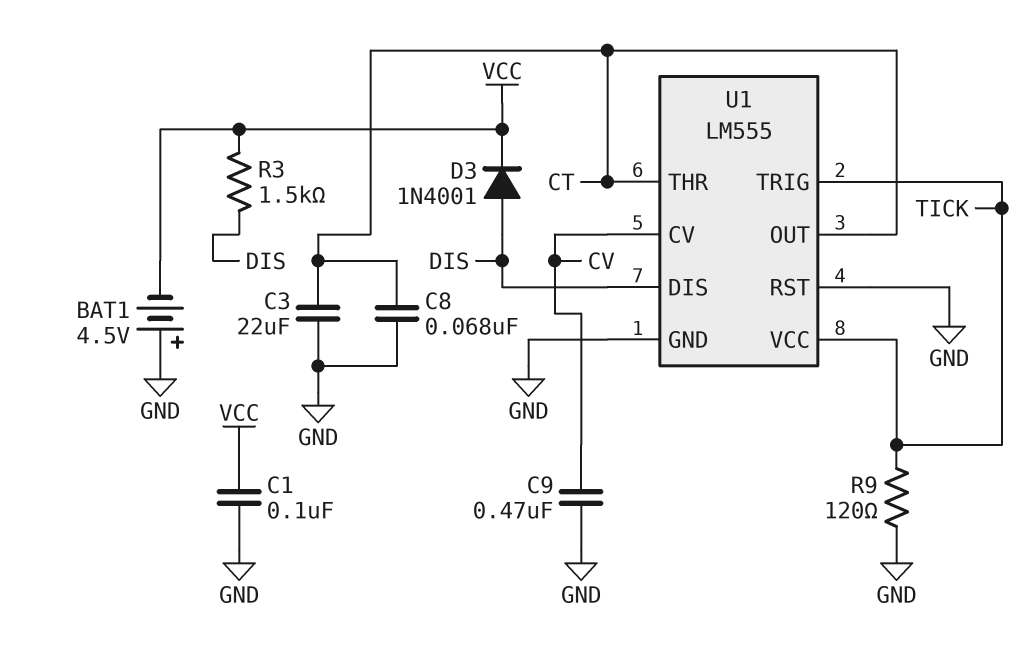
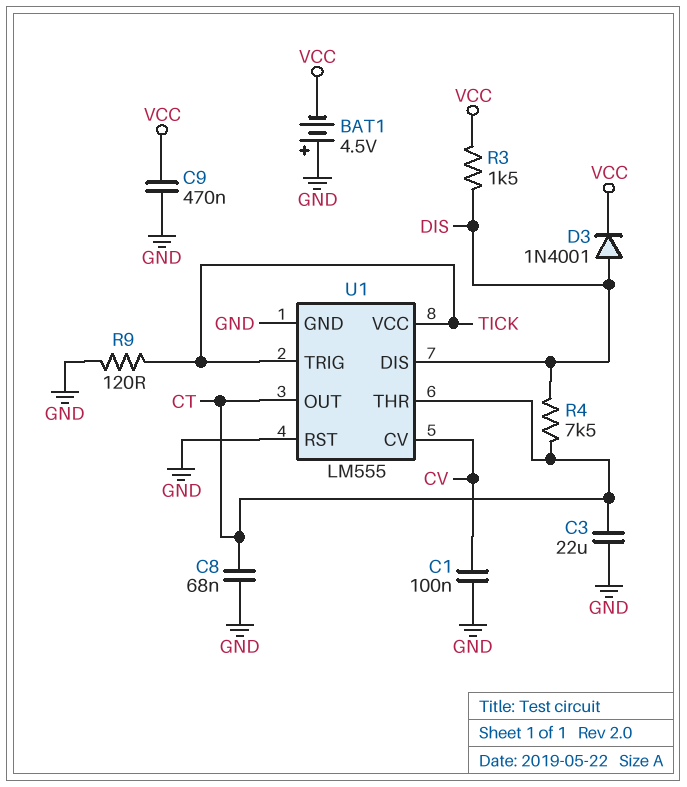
C1: 100nF (GND, VCC) -> 100nF (CV, GND)
C9: 470nF (CV, GND) -> 470nF (GND, VCC)
R4: none -> 7.5k (CT, DIS)

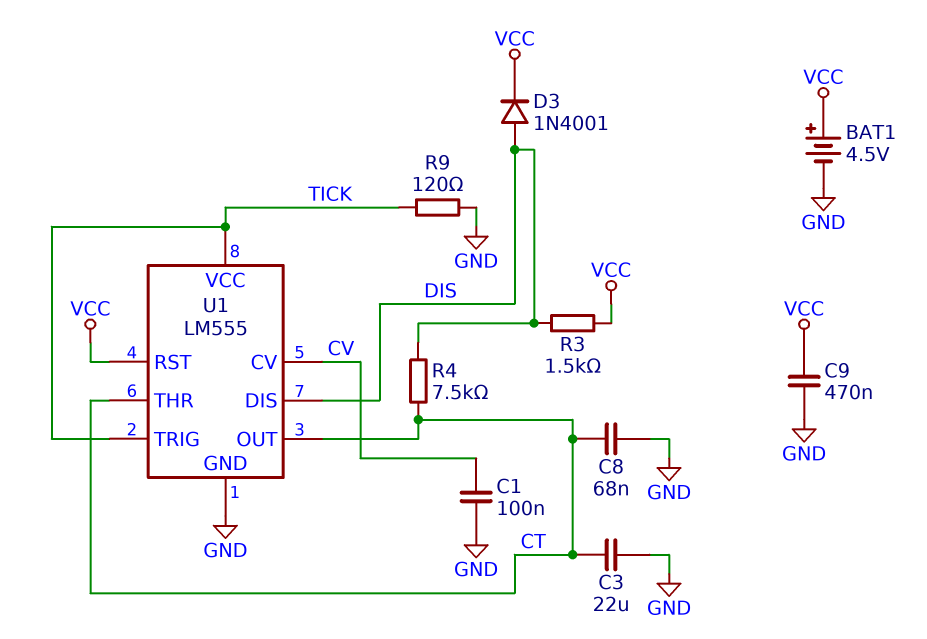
BAT1: 4.5V (plus GND, minus VCC) -> 4.5V (plus VCC, minus GND)
U1 pin RST: GND -> VCC

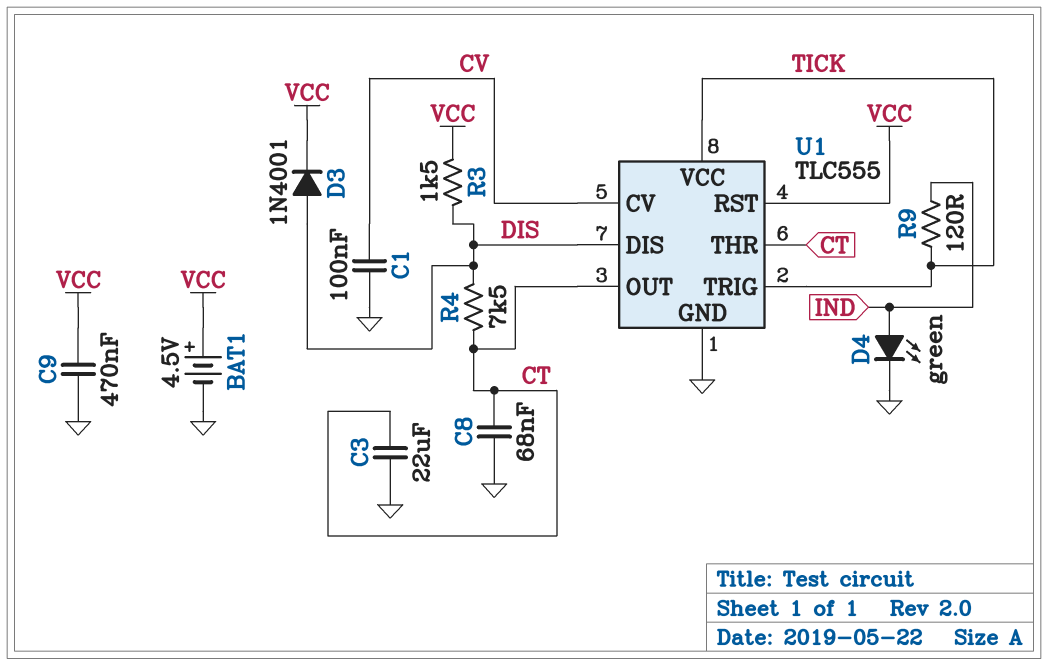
D4: none -> LED green (A IND, K GND)
R9: 120 (GND, TICK) -> 120 (IND, TICK)
U1: LM555 -> TLC555

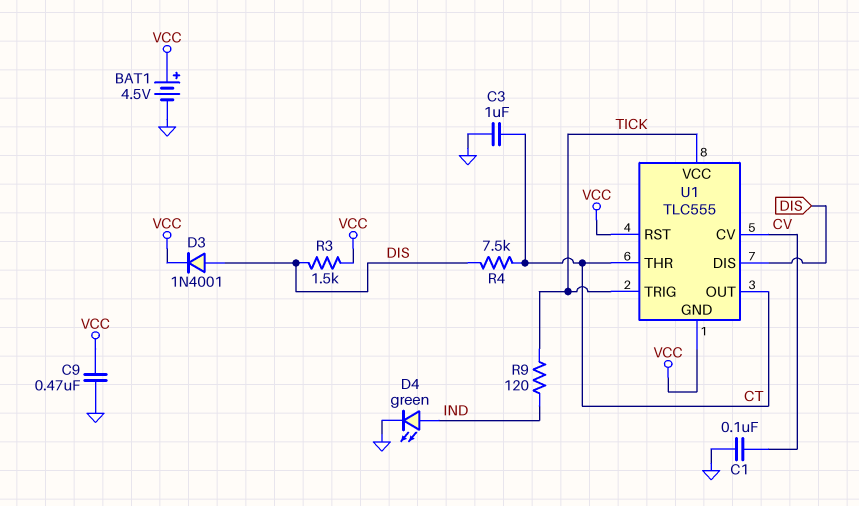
C3: 22uF (CT, GND) -> 1uF (CT, GND)
C8: 68nF (CT, GND) -> none
U1 pin GND: GND -> VCC

